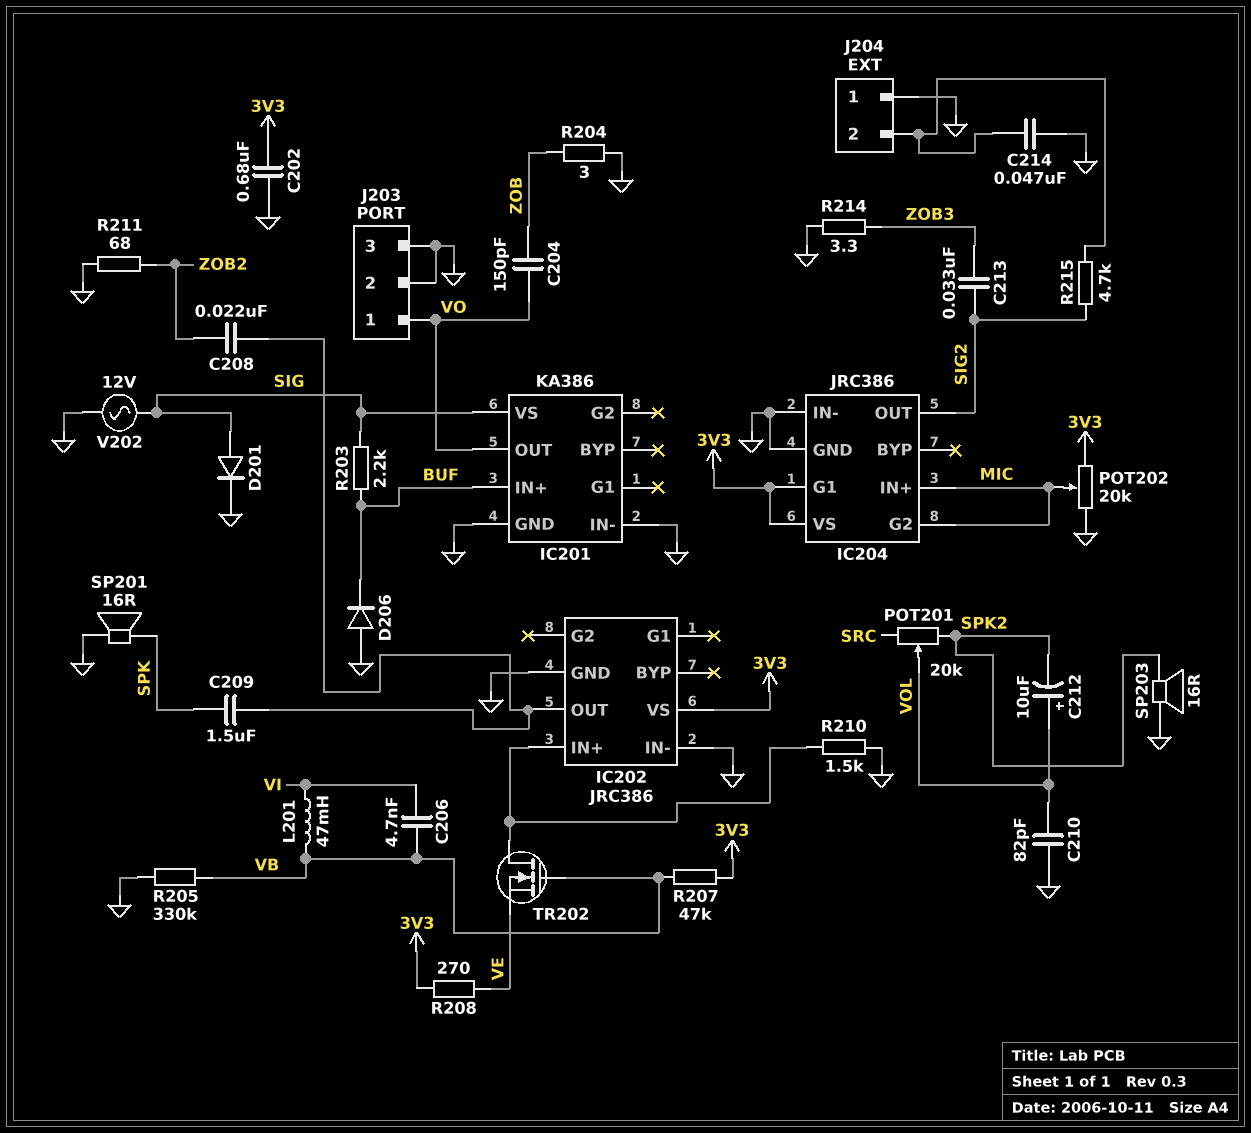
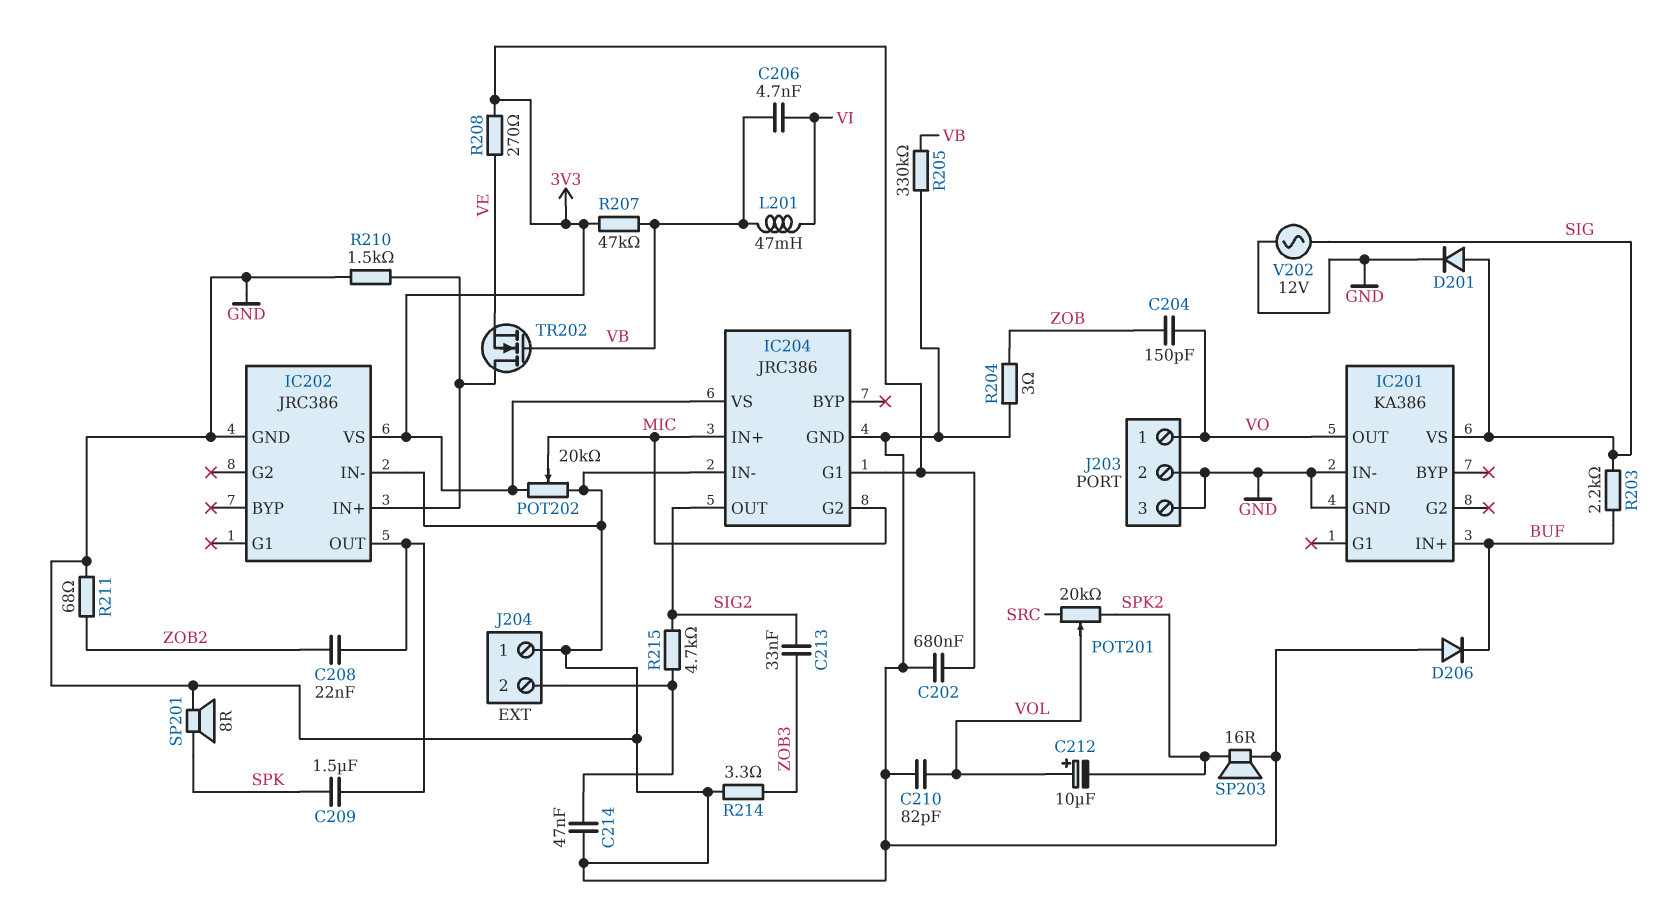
SP201: speaker 16R (GND, SPK) -> speaker 8R (GND, SPK)

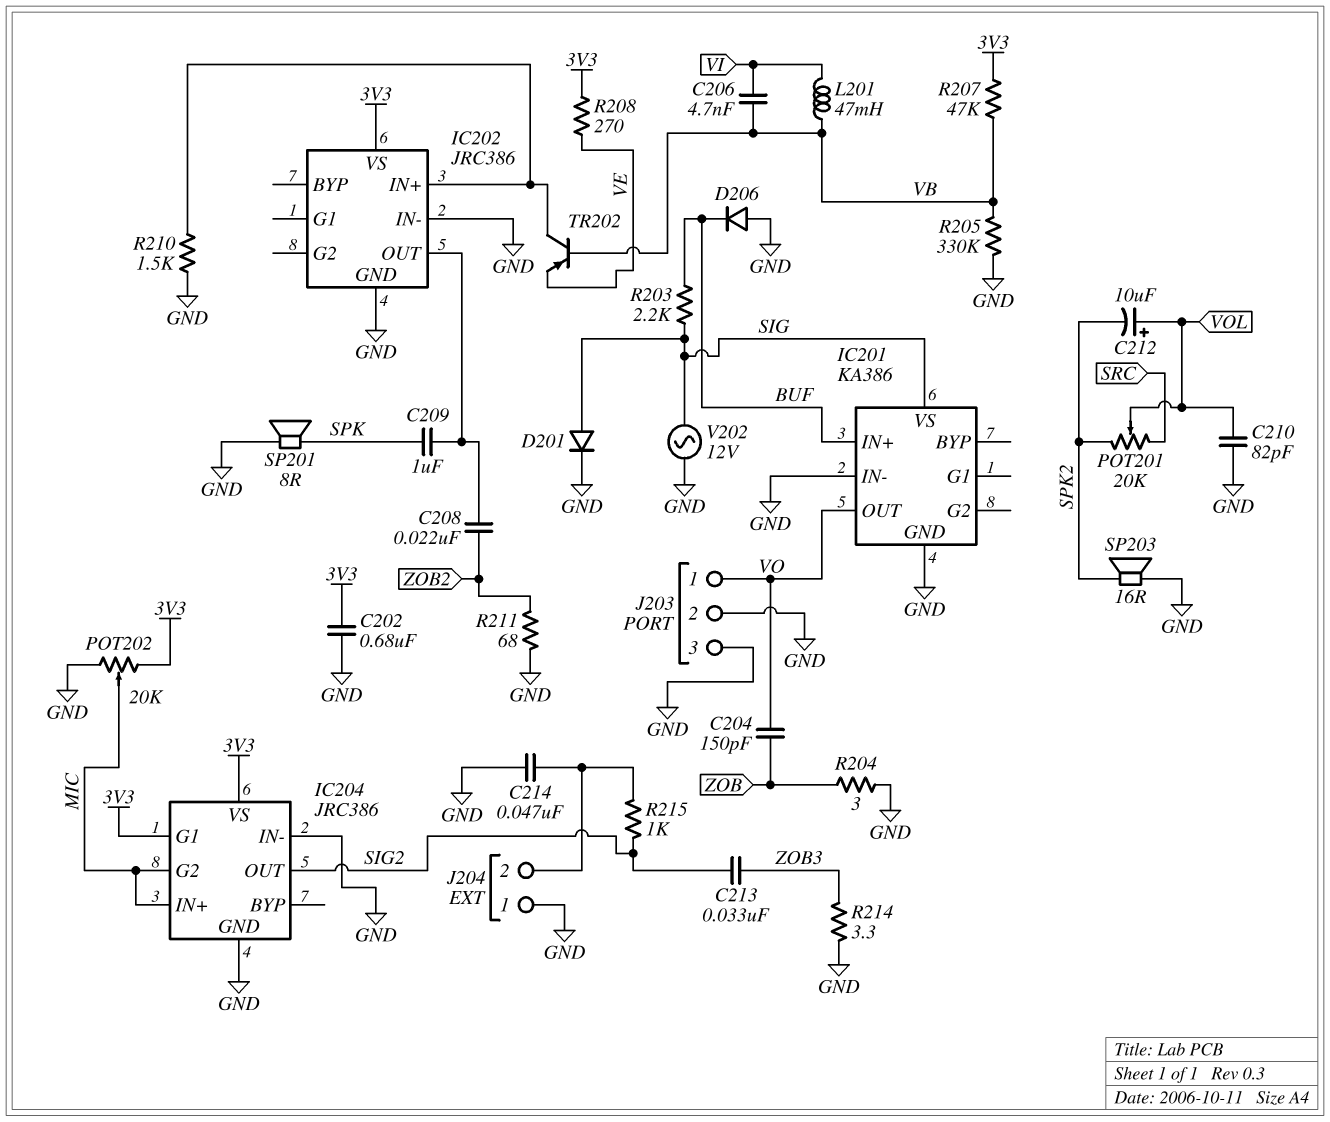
C209: 1.5uF (IC202/OUT, SPK) -> 1uF (IC202/OUT, SPK)
R215: 4.7k (J204/2, SIG2) -> 1k (J204/2, SIG2)
TR202: NMOS (G VB, D IC202/IN+, S VE) -> PNP (B VB, C IC202/IN+, E VE)

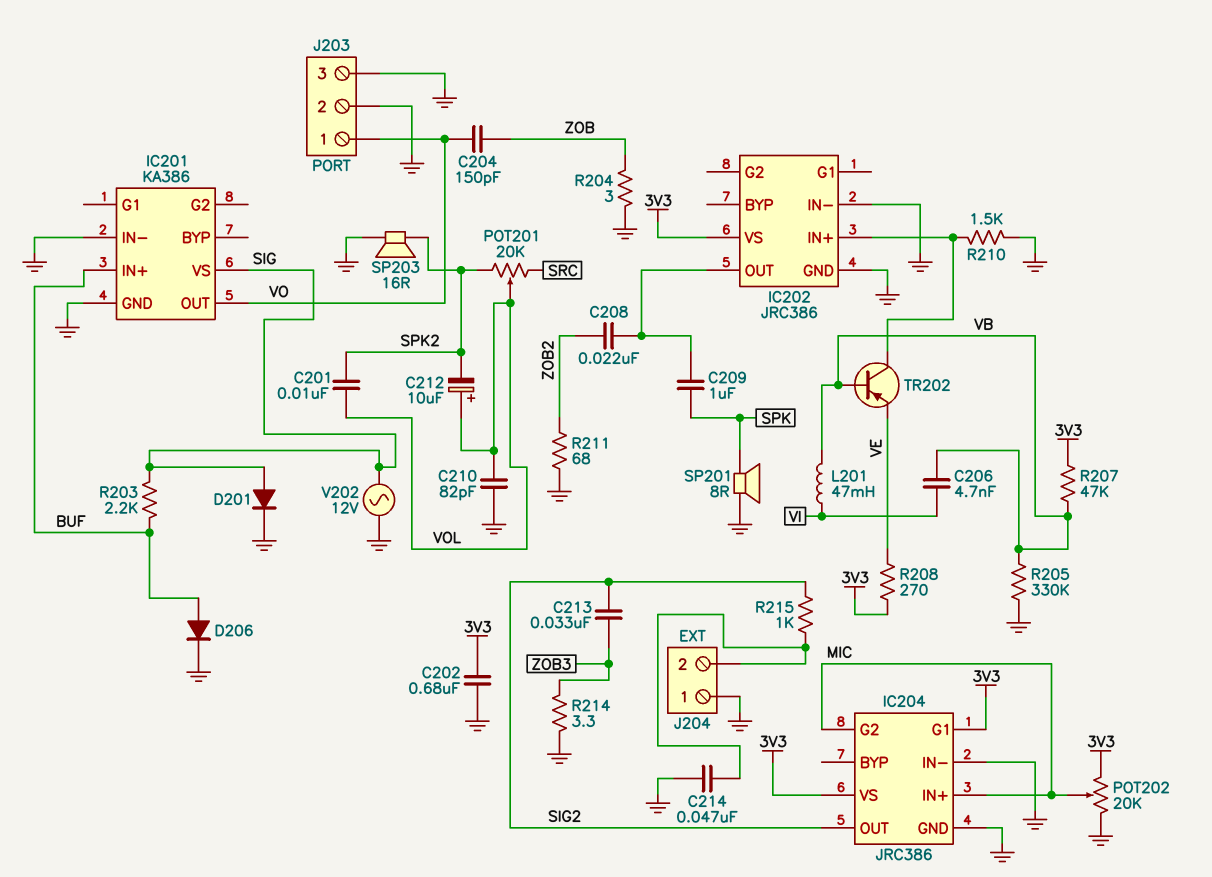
C201: none -> 10nF (SPK2, VOL)
D206: diode (A GND, K BUF) -> diode (A BUF, K GND)

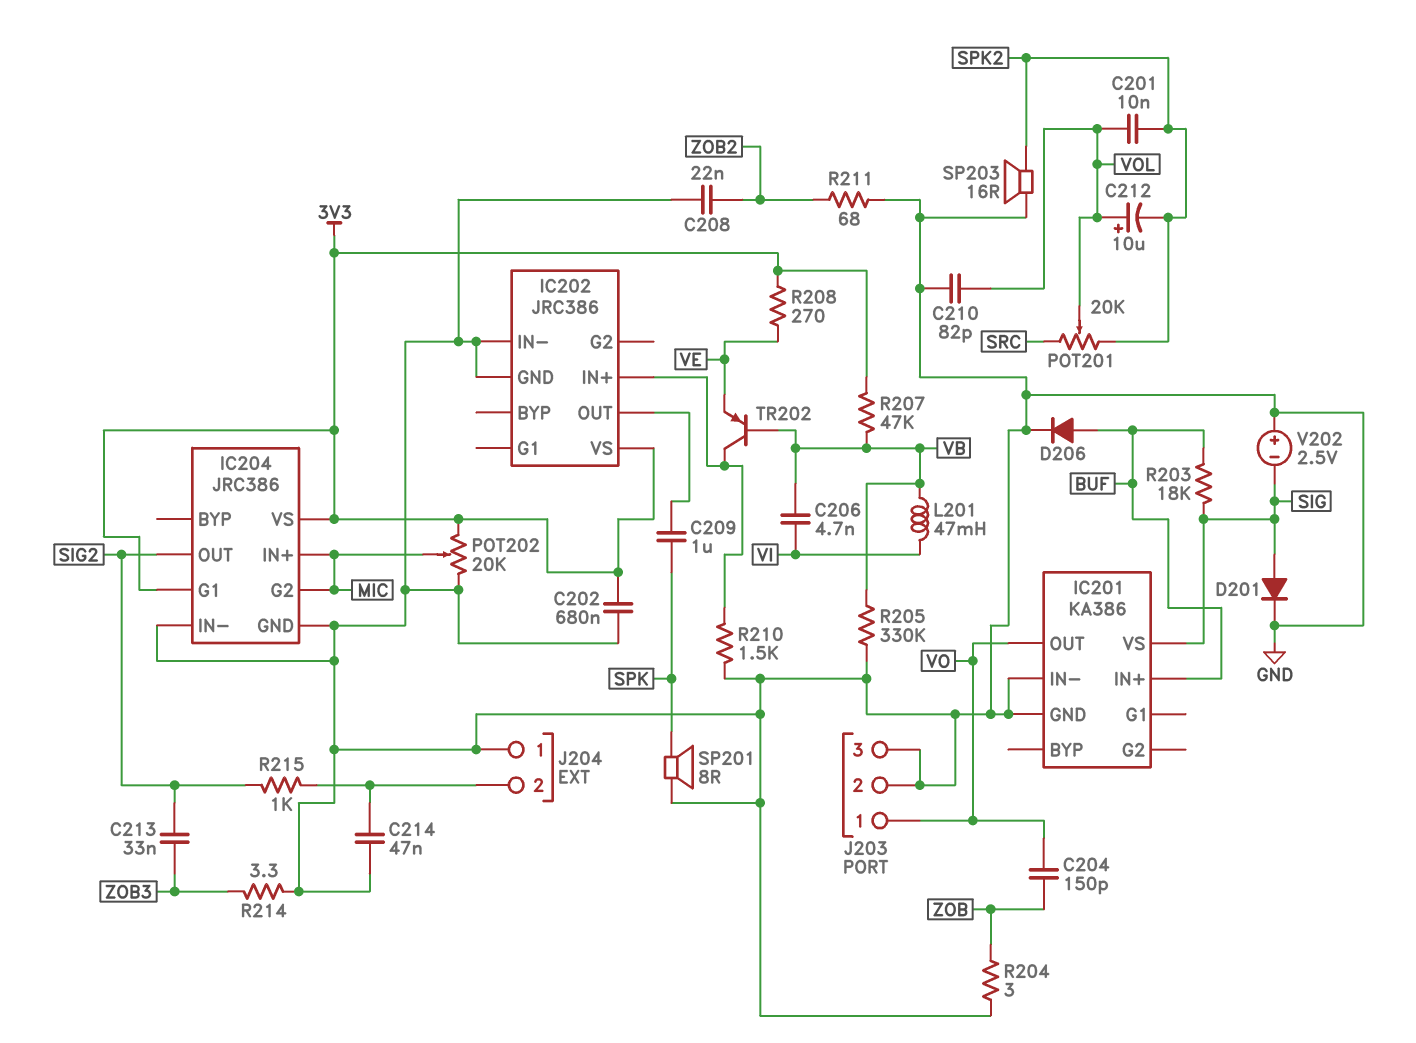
C208: 22nF (IC202/OUT, ZOB2) -> 22nF (GND, ZOB2)
R203: 2.2k (BUF, SIG) -> 18k (BUF, SIG)
V202: AC 12V (GND, SIG) -> 2.5V (plus GND, minus SIG)

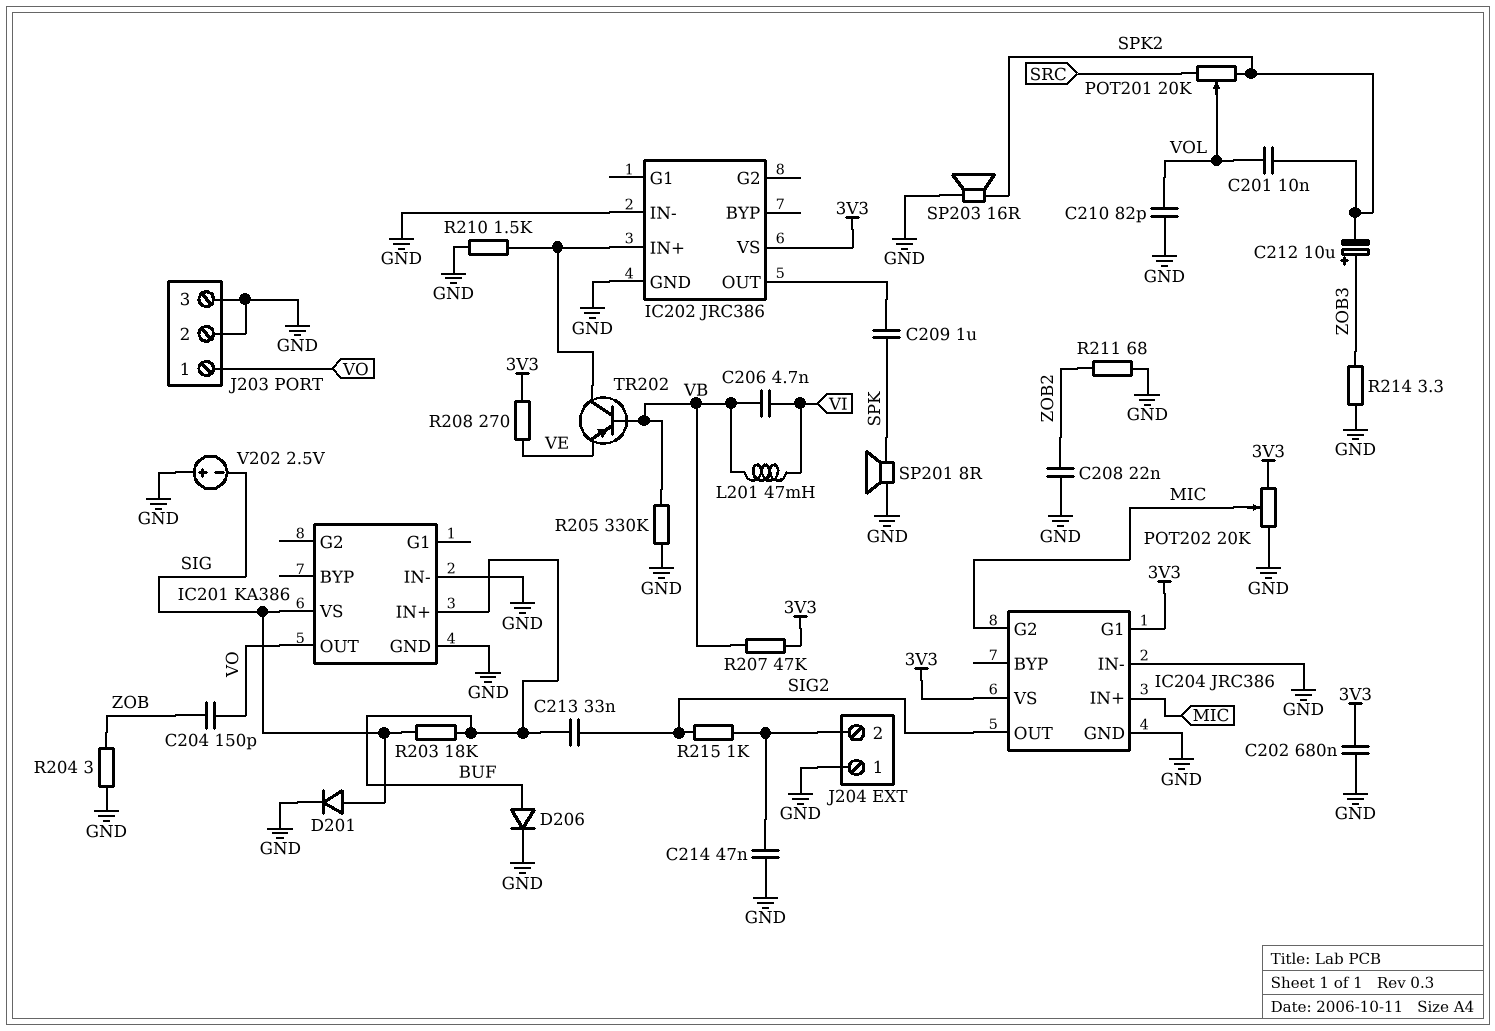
C212: 10uF (plus VOL, minus SPK2) -> 10uF (plus ZOB3, minus SPK2)
C213: 33nF (SIG2, ZOB3) -> 33nF (BUF, SIG2)

